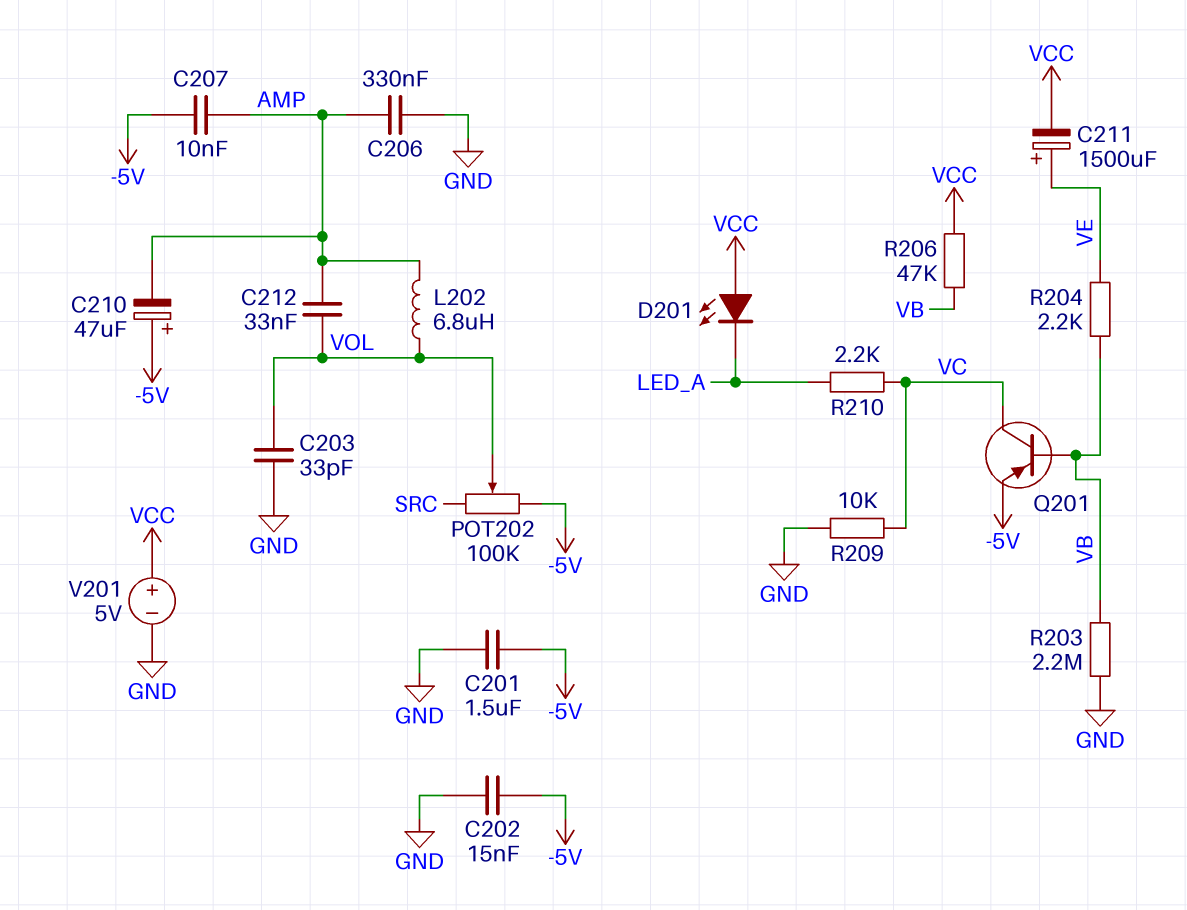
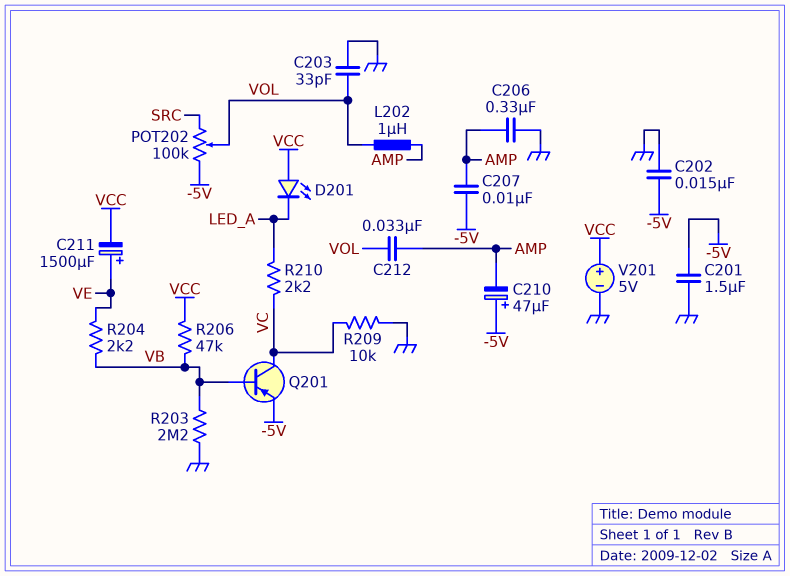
L202: 6.8uH (AMP, VOL) -> 1uH (AMP, VOL)

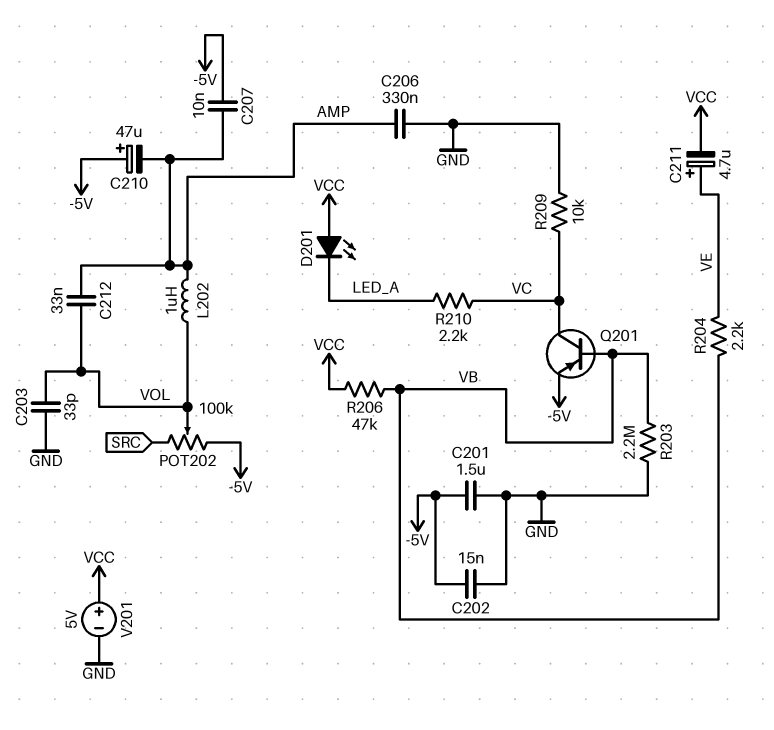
C211: 1500uF (plus VE, minus VCC) -> 4.7uF (plus VE, minus VCC)

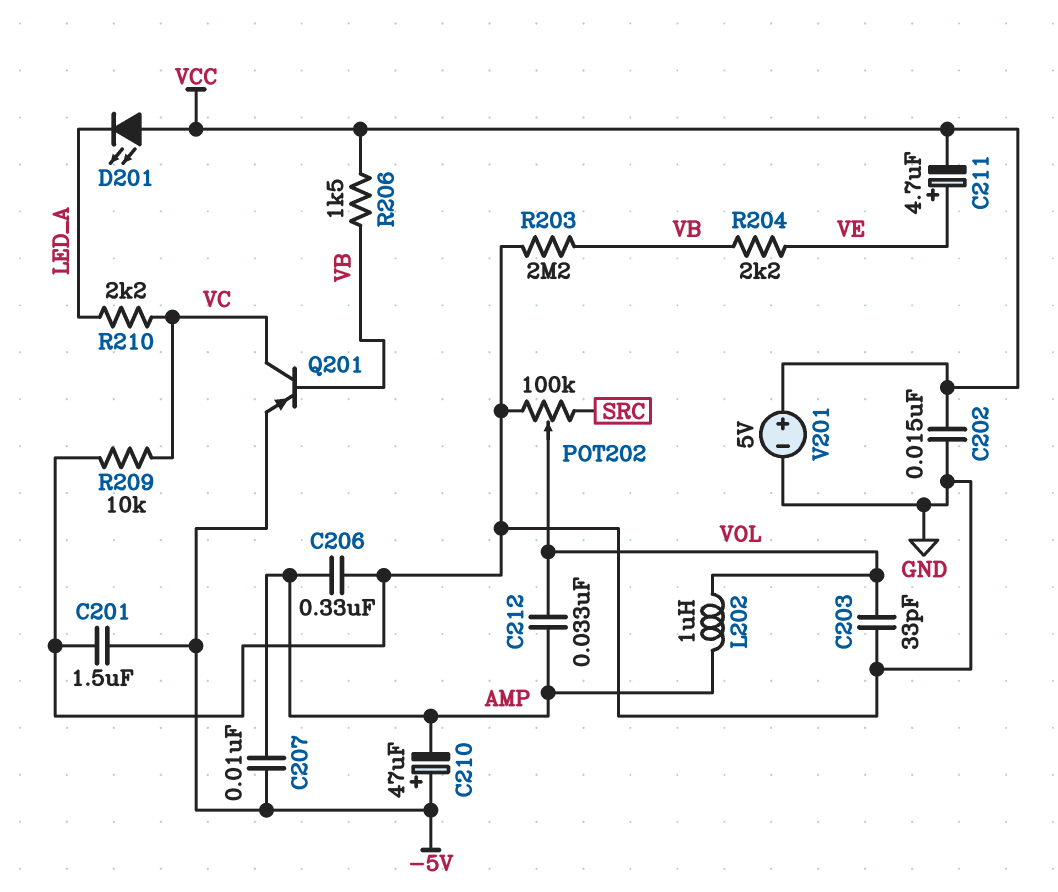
C202: 15nF (-5V, GND) -> 15nF (GND, VCC)
POT202: 100k (-5V, SRC, wiper VOL) -> 100k (GND, SRC, wiper VOL)
R206: 47k (VB, VCC) -> 1.5k (VB, VCC)

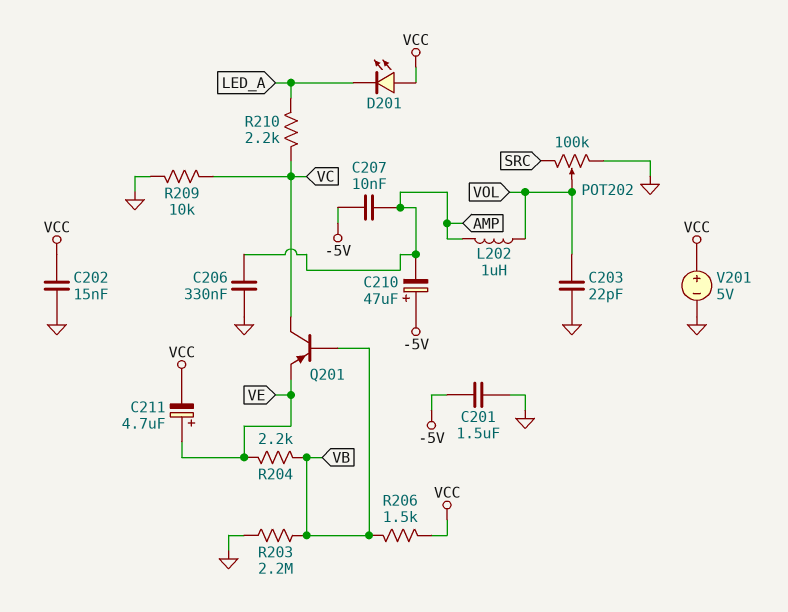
C203: 33pF (GND, VOL) -> 22pF (GND, VOL)
C212: 33nF (AMP, VOL) -> none
Q201: PNP (B VB, C VC, E -5V) -> PNP (B VB, C VC, E VE)

